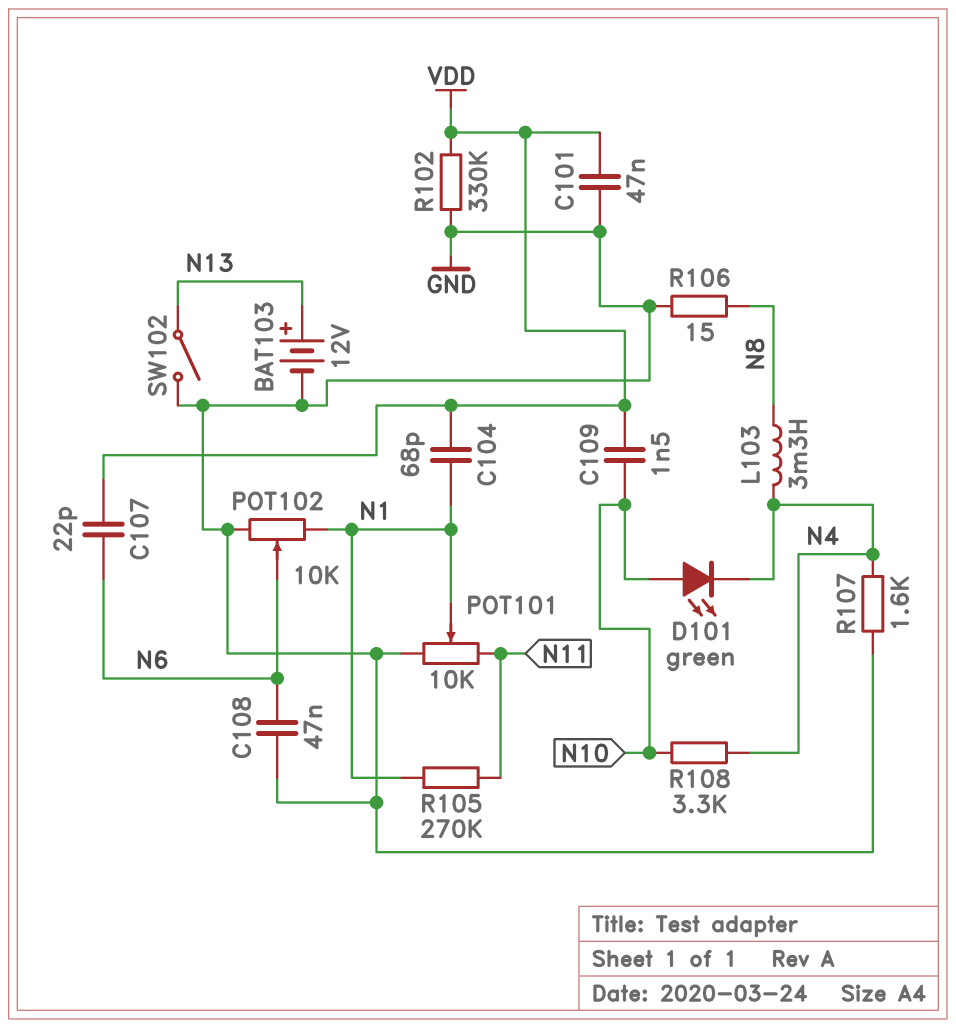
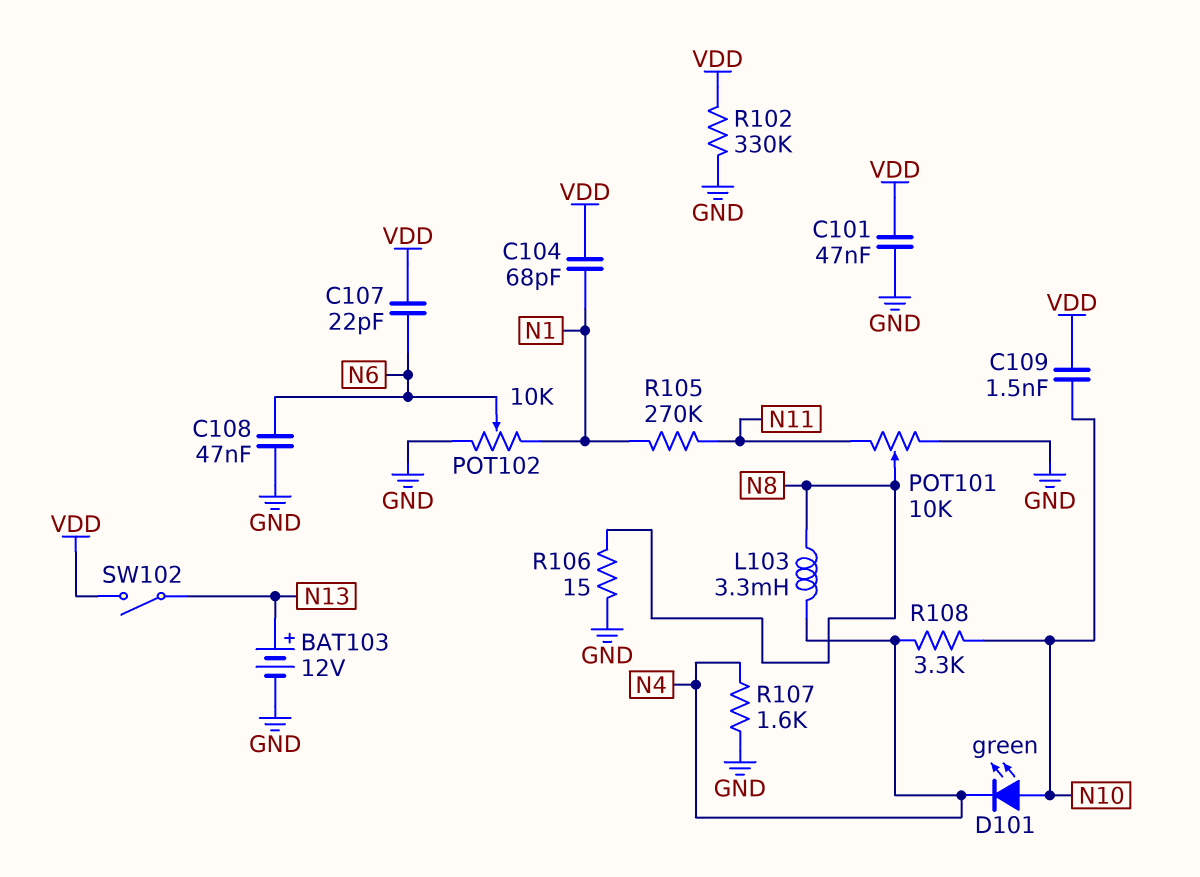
POT101: 10k (GND, N11, wiper N1) -> 10k (GND, N11, wiper N8)
SW102: switch (GND, N13) -> switch (N13, VDD)

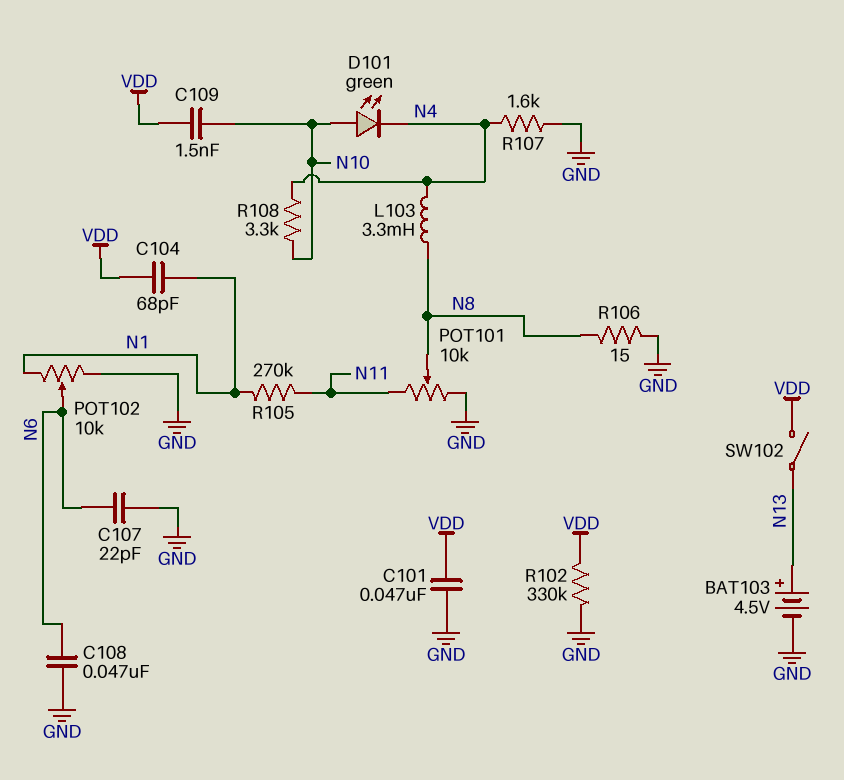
BAT103: 12V (plus N13, minus GND) -> 4.5V (plus N13, minus GND)
C107: 22pF (N6, VDD) -> 22pF (GND, N6)

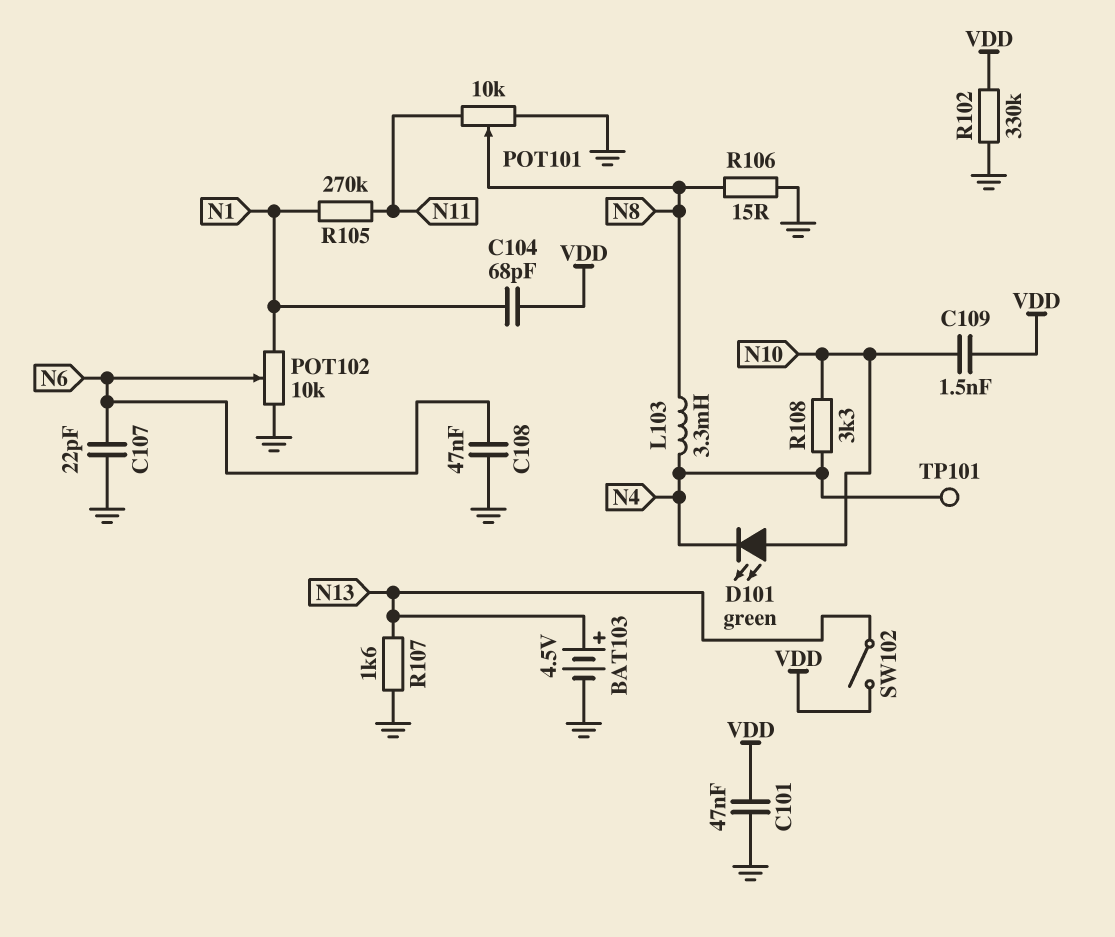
R107: 1.6k (GND, N4) -> 1.6k (GND, N13)
TP101: none -> test point (N4)

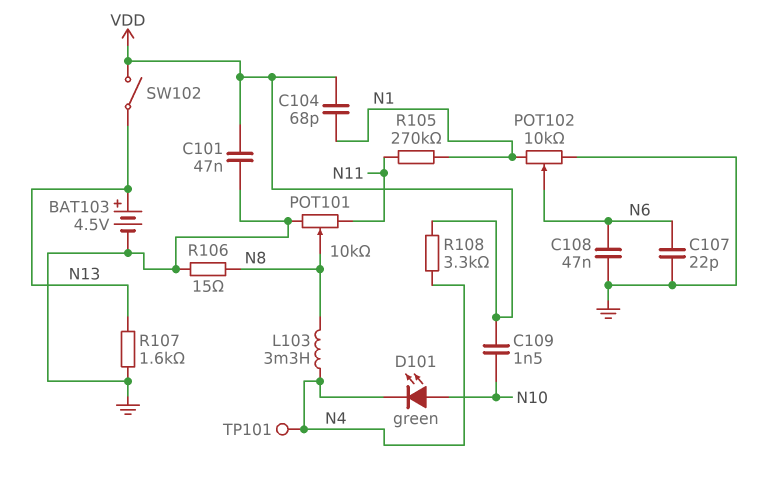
R102: 330k (GND, VDD) -> none
R108: 3.3k (N4, N10) -> 3.3k (N4, VDD)

